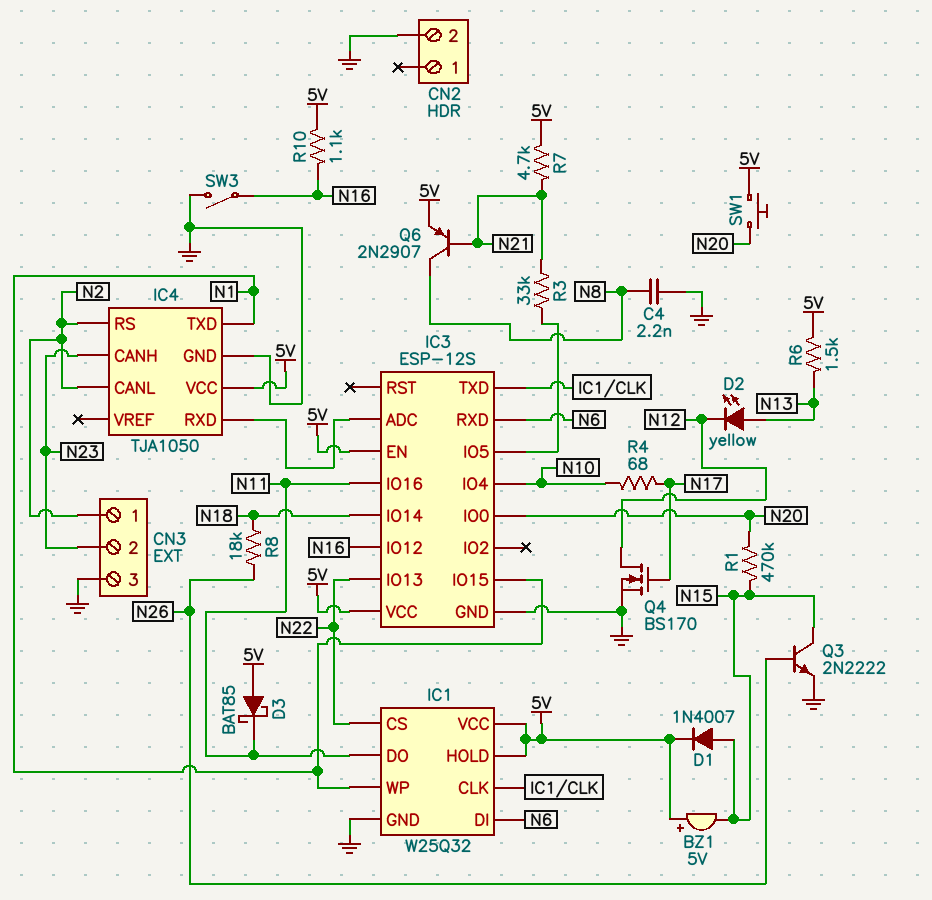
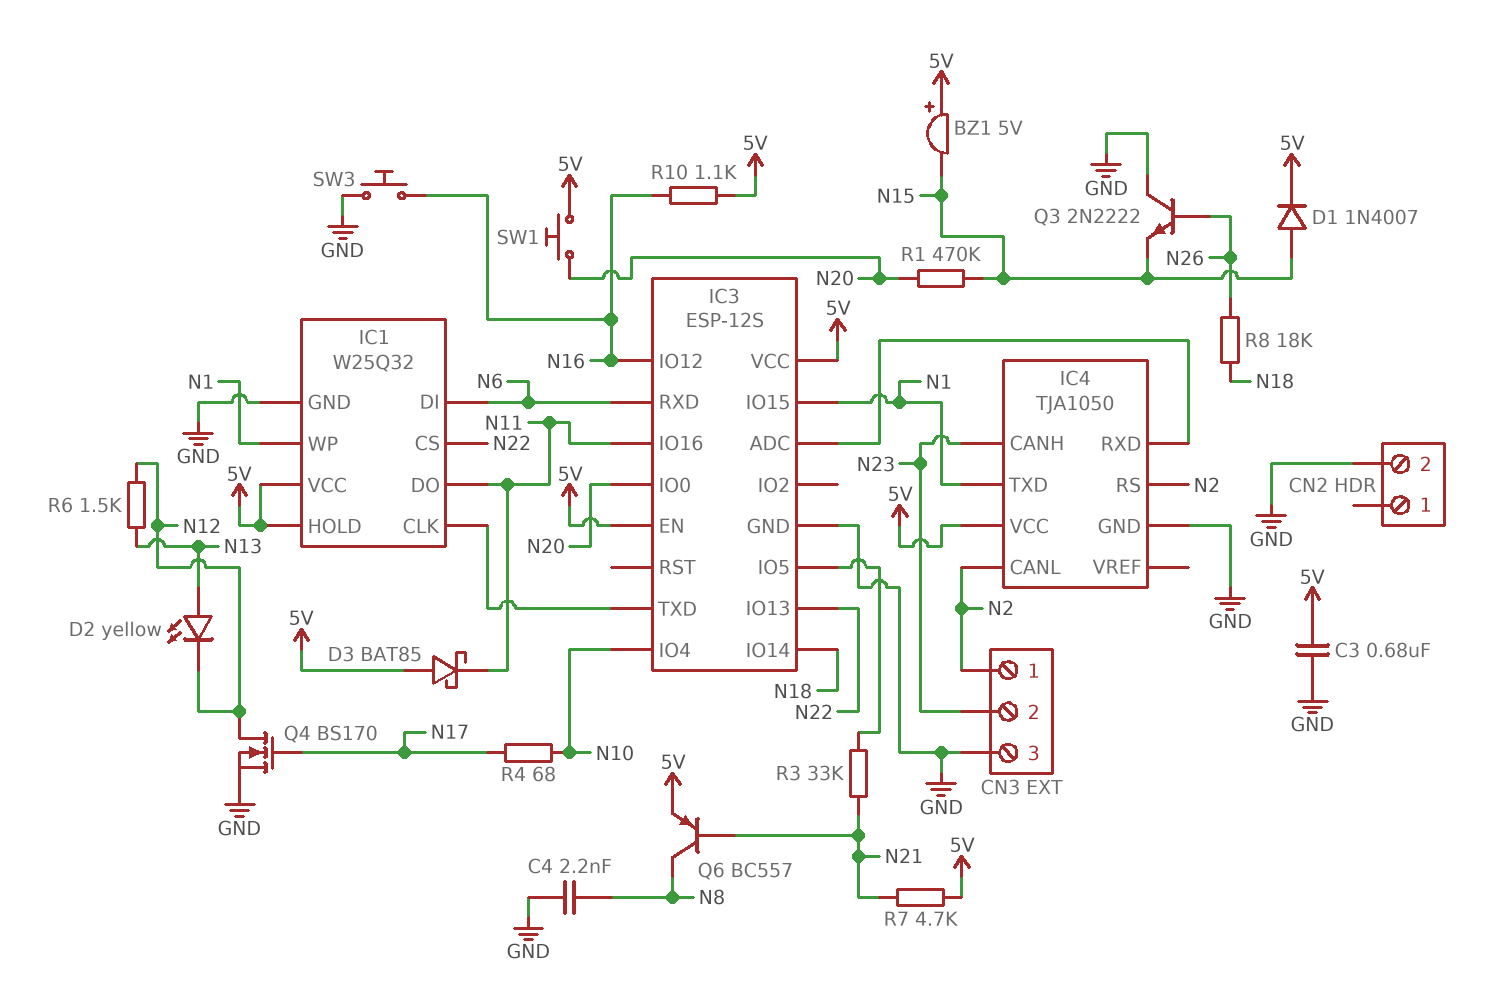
C3: none -> 680nF (5V, GND)
Q3: NPN 2N2222 (B N26, C N15, E GND) -> NPN 2N2222 (B N26, C GND, E N15)
Q6: PNP 2N2907 (B N21, C N8, E 5V) -> PNP BC557 (B N21, C N8, E 5V)
R6: 1.5k (5V, N13) -> 1.5k (N12, N13)
SW3: switch (GND, N16) -> button (GND, N16)

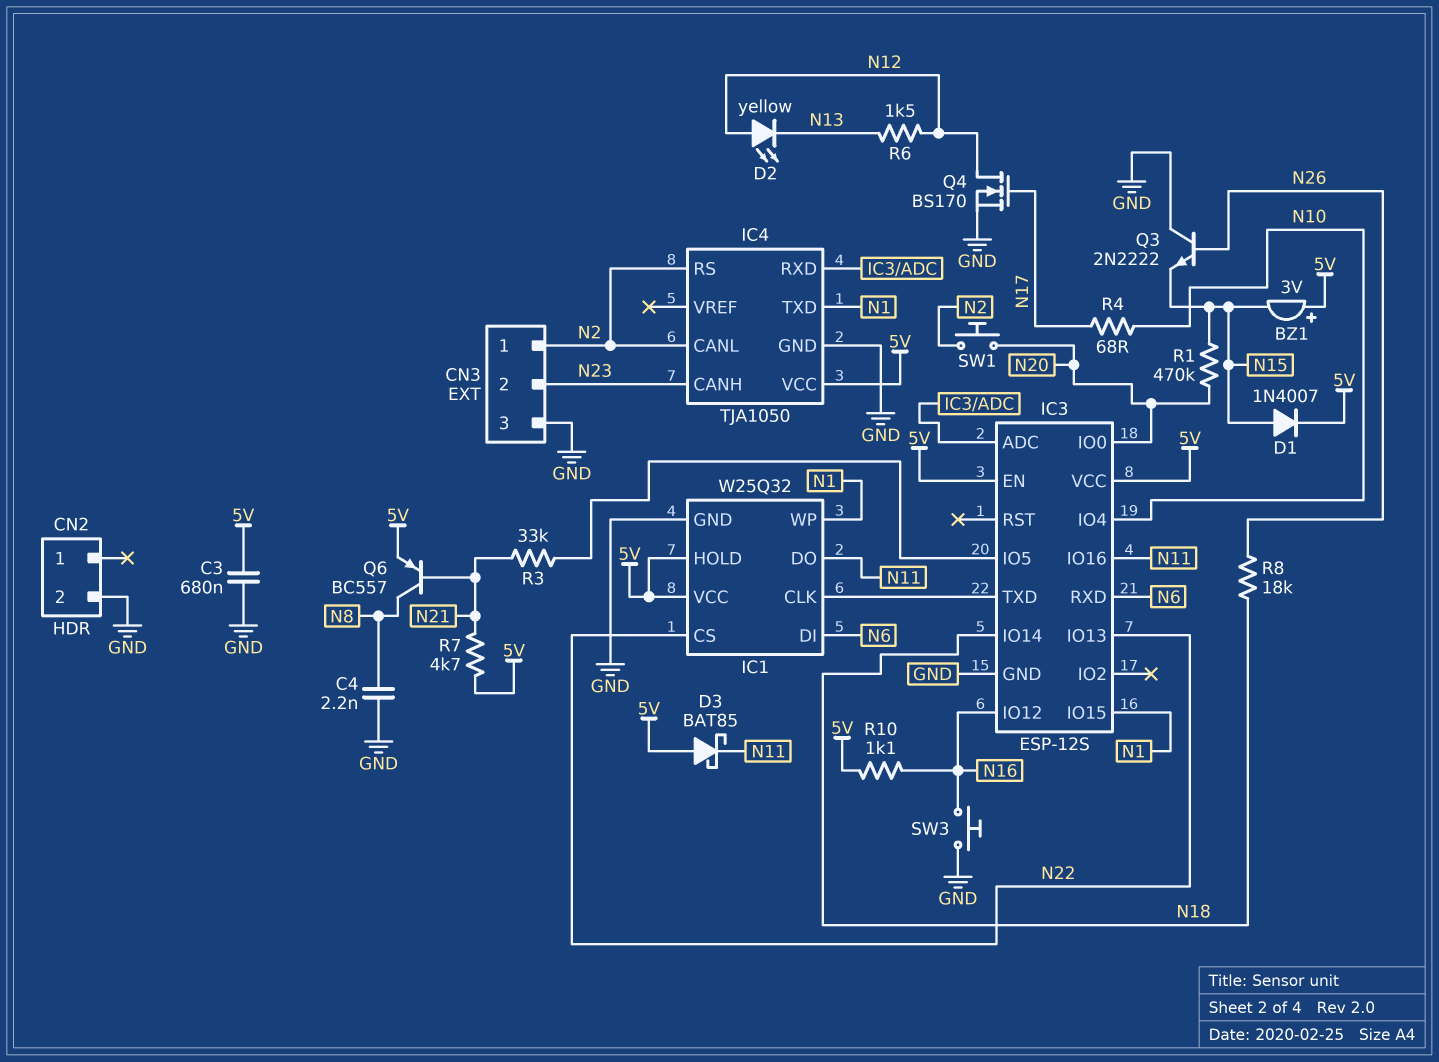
BZ1: buzzer 5V (plus 5V, minus N15) -> buzzer 3V (plus 5V, minus N15)
D2: LED yellow (A N13, K N12) -> LED yellow (A N12, K N13)
SW1: button (5V, N20) -> button (N2, N20)

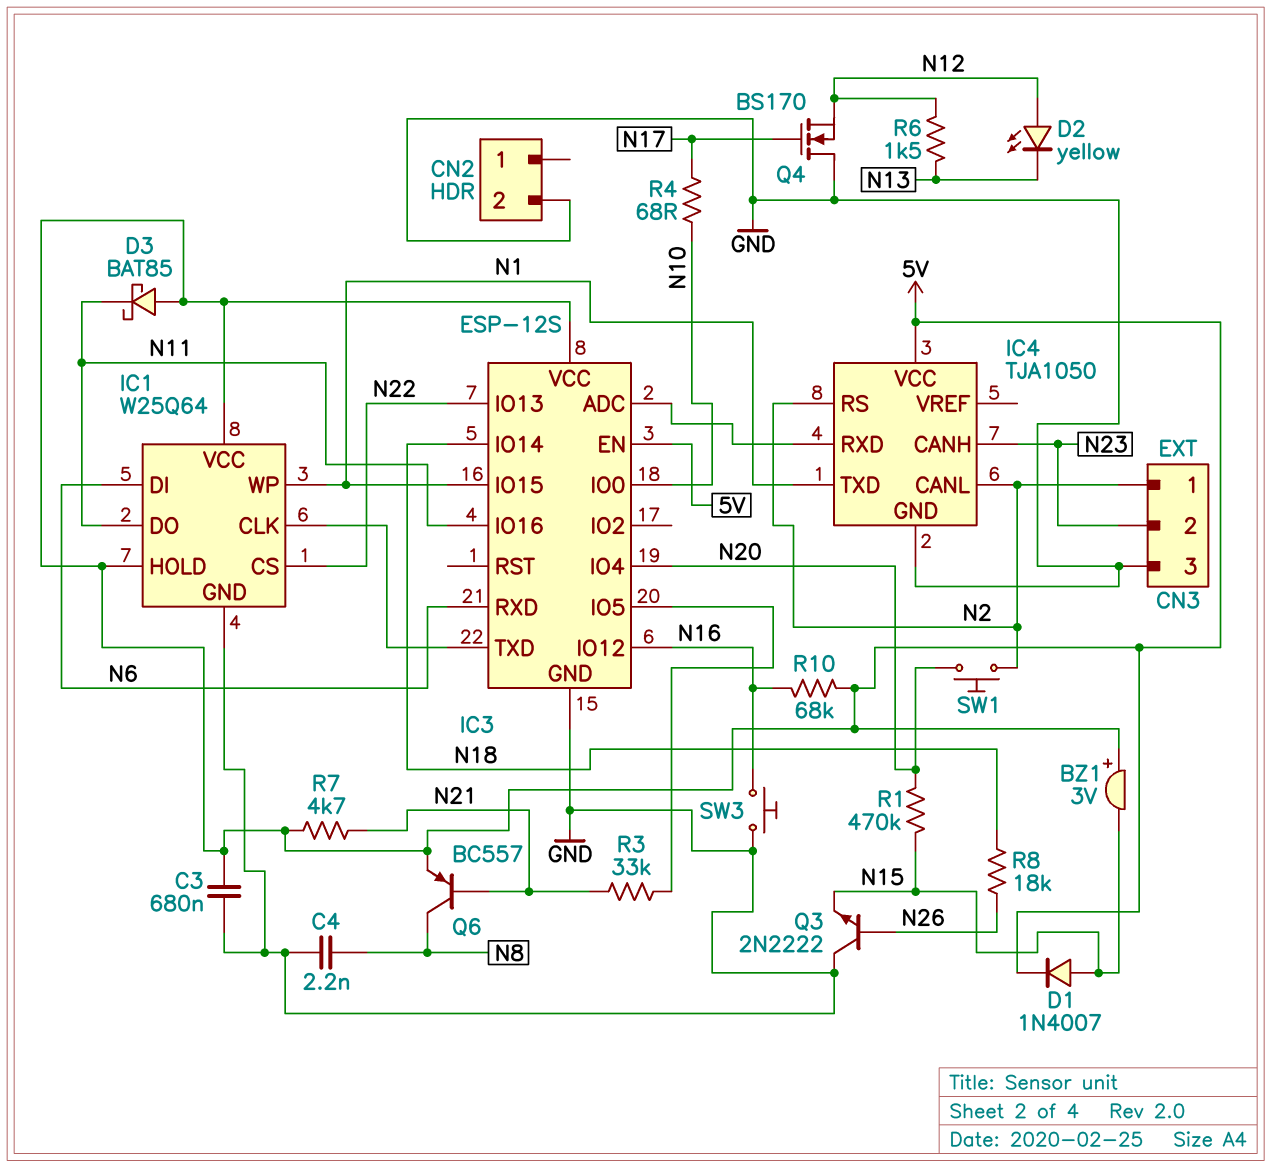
IC1: W25Q32 -> W25Q64
IC3 pin IO0: N20 -> N10
IC3 pin IO4: N10 -> N20
Q4: NMOS BS170 (G N17, D N12, S GND) -> NMOS BS170 (G N17, D GND, S N12)
R10: 1.1k (5V, N16) -> 68k (5V, N16)

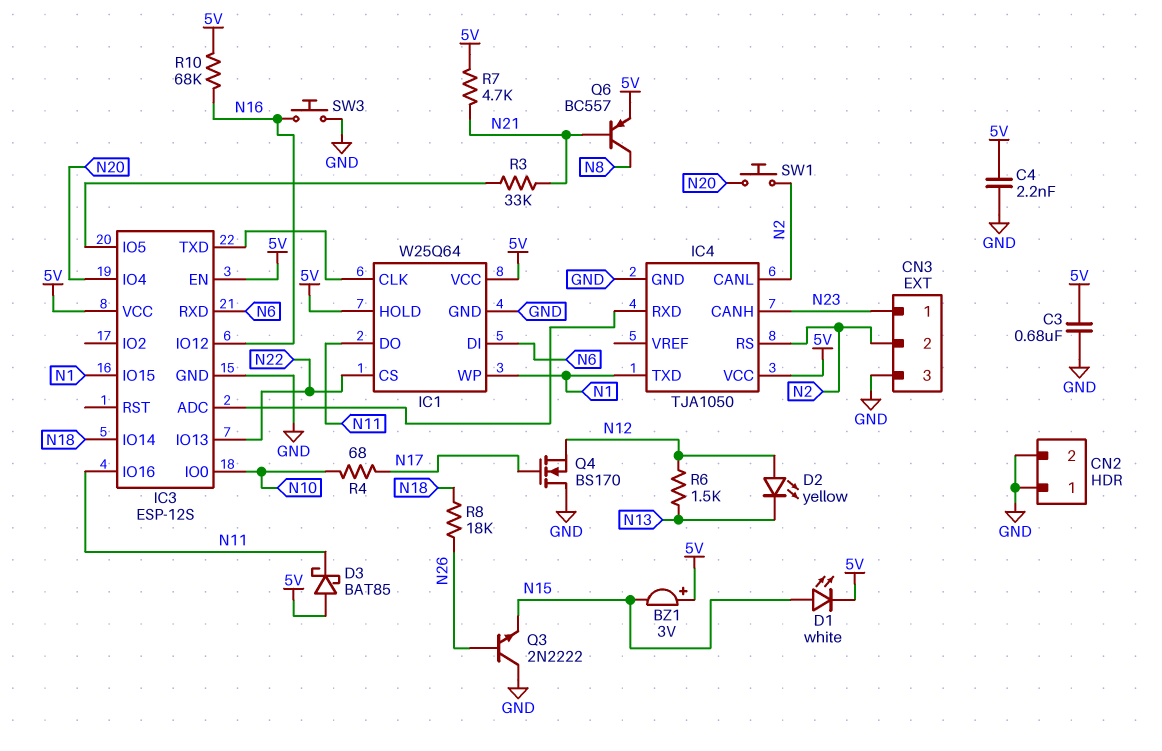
C4: 2.2nF (GND, N8) -> 2.2nF (5V, GND)
CN2 pin 1: none -> GND
CN3 pin 1: N2 -> N23
CN3 pin 2: N23 -> N2
D1: diode 1N4007 (A N15, K 5V) -> LED white (A N15, K 5V)
R1: 470k (N15, N20) -> none

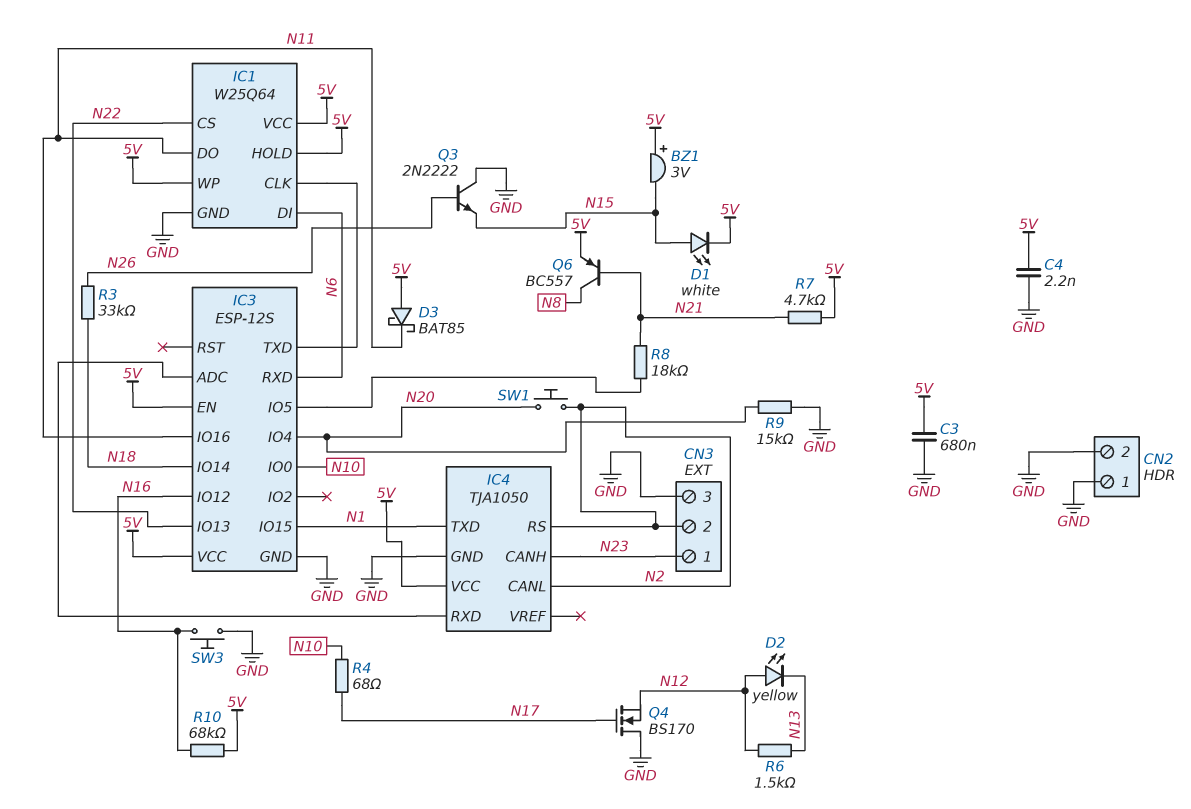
IC1 pin WP: N1 -> 5V
R3: 33k (IC3/IO5, N21) -> 33k (N18, N26)
R8: 18k (N18, N26) -> 18k (IC3/IO5, N21)
R9: none -> 15k (GND, N20)

